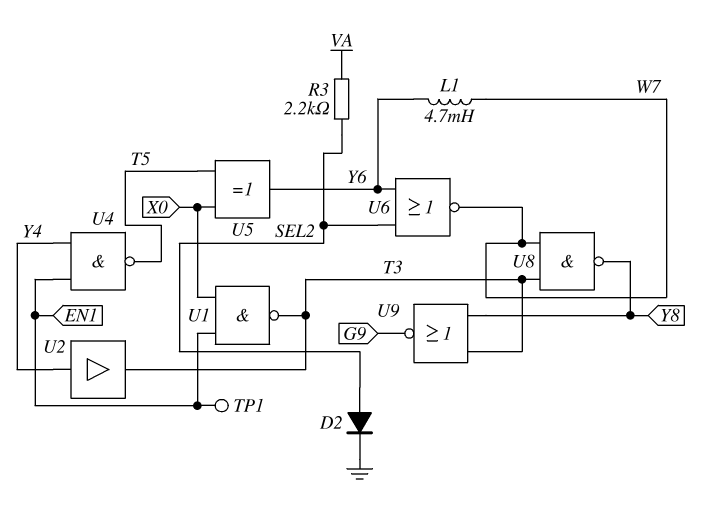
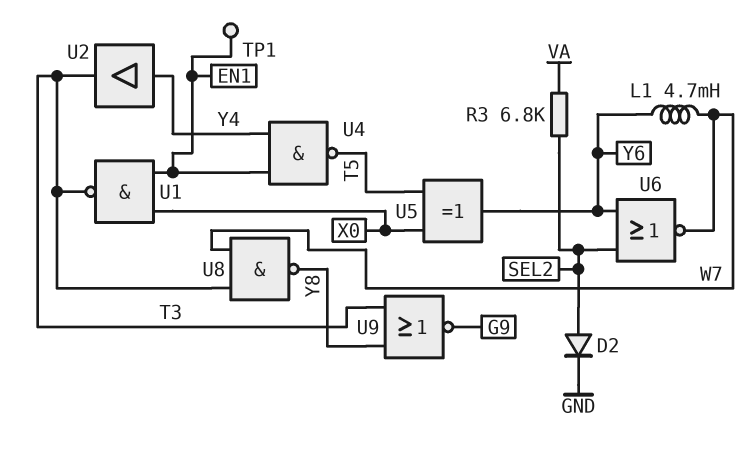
R3: 2.2k (SEL2, VA) -> 6.8k (SEL2, VA)

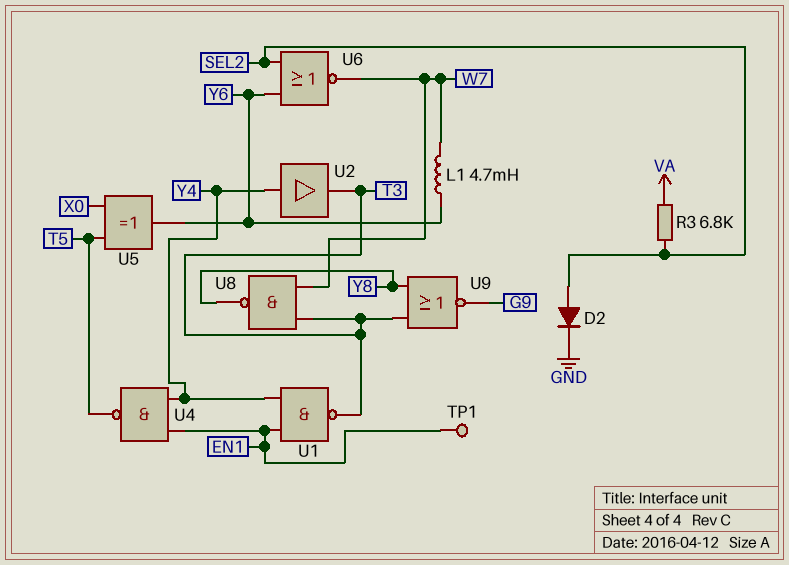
U1: NAND (in EN1, in X0, out T3) -> NAND (in EN1, in Y4, out T3)

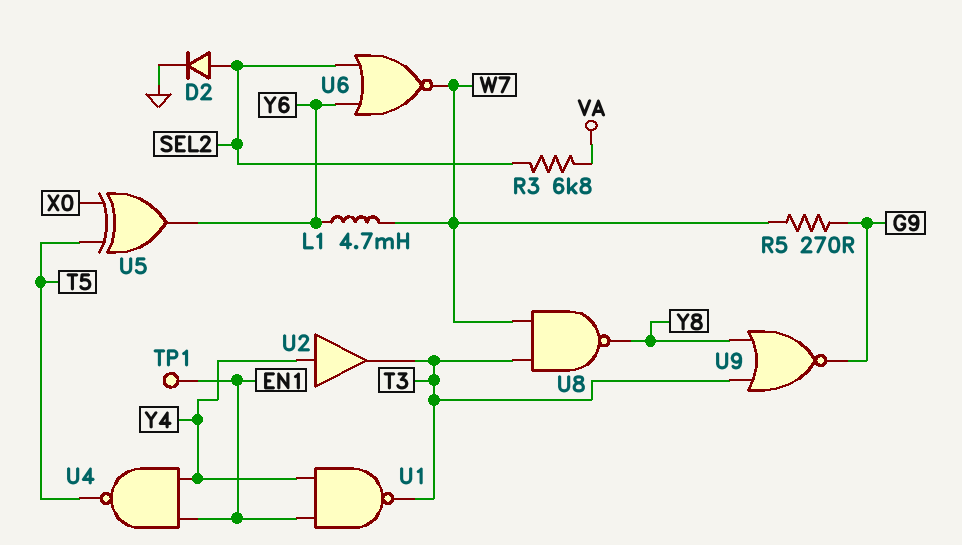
R5: none -> 270 (G9, W7)

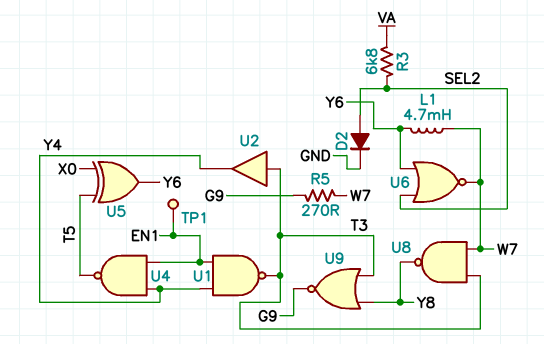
U2: buffer (in Y4, out T3) -> buffer (in T3, out Y4)

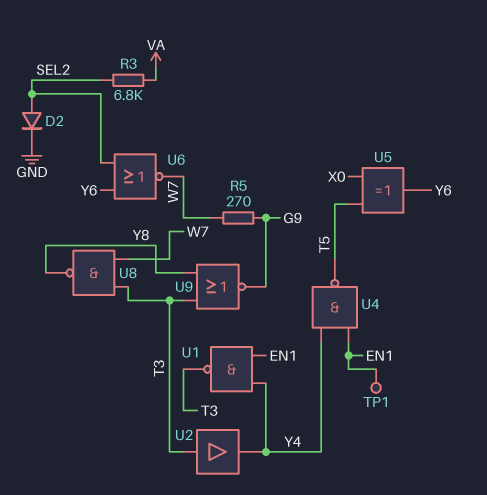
L1: 4.7mH (W7, Y6) -> none

